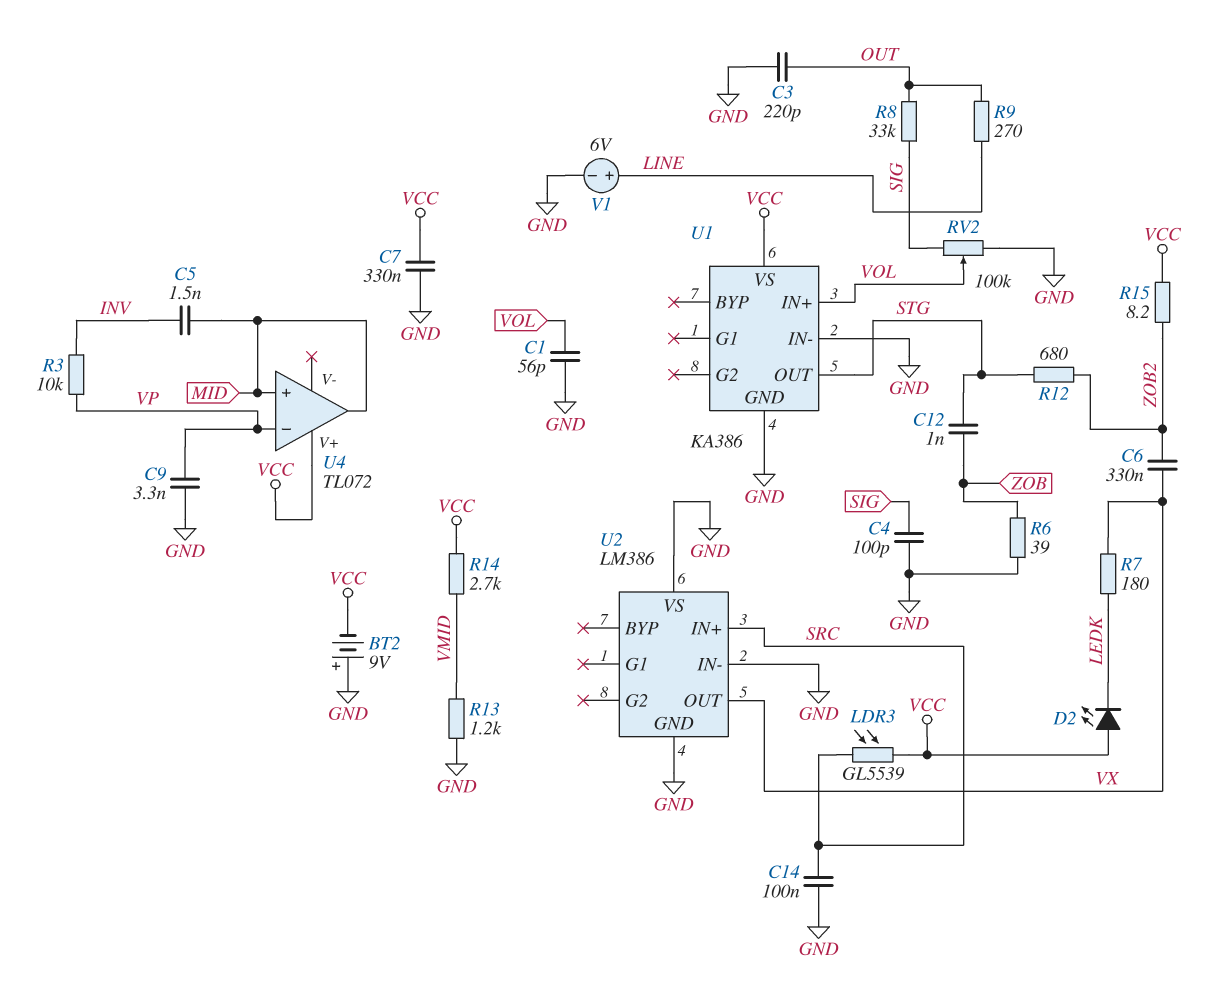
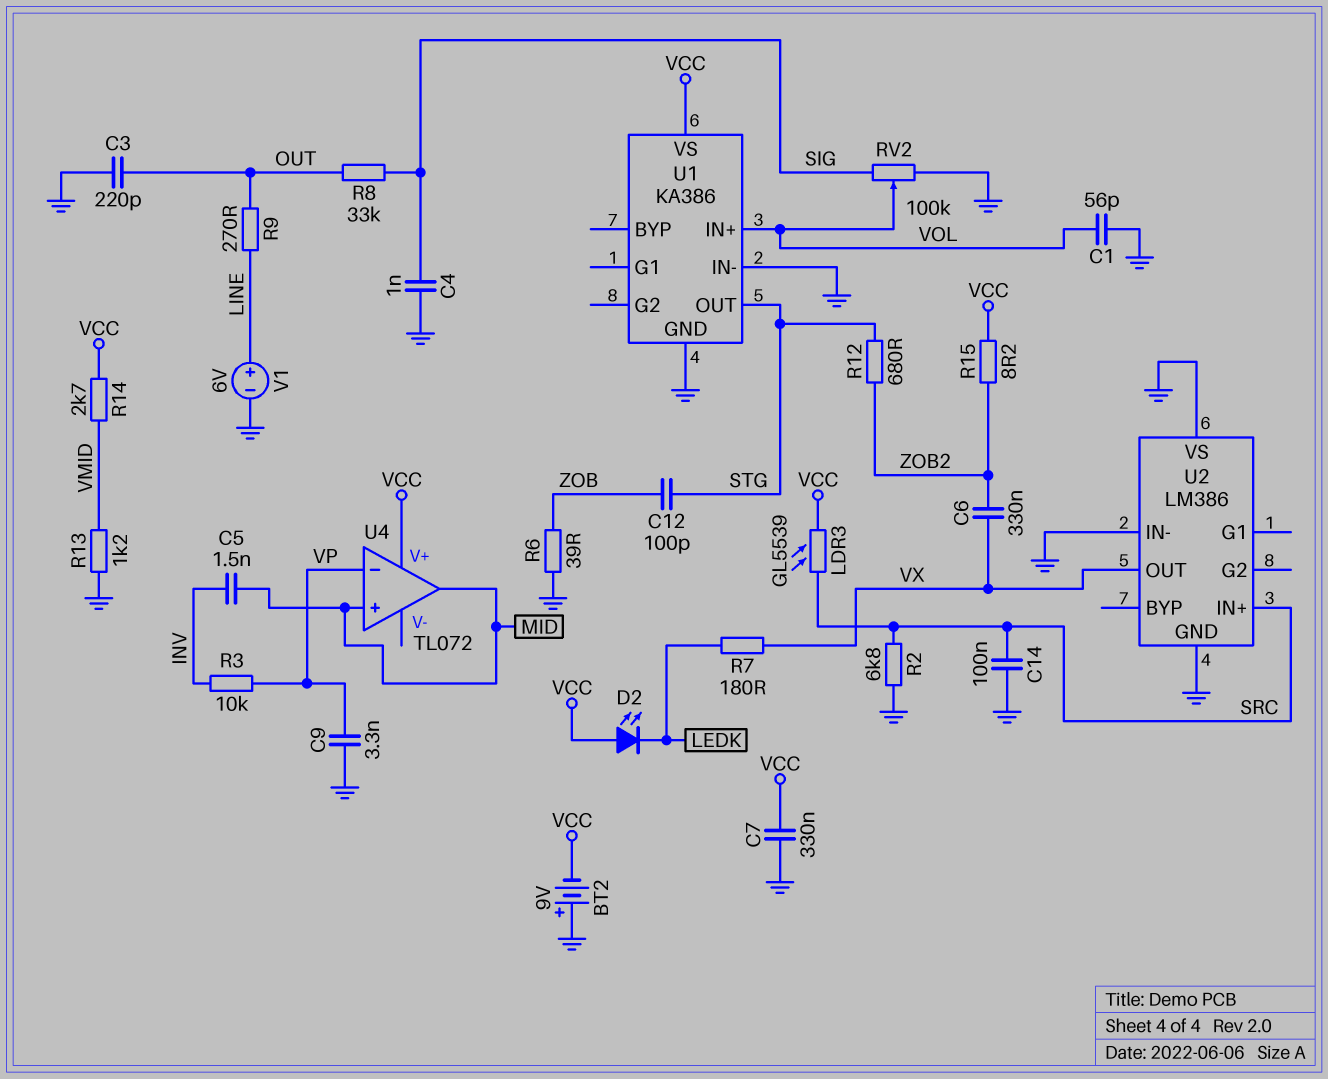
C4: 100pF (GND, SIG) -> 1nF (GND, SIG)
C12: 1nF (STG, ZOB) -> 100pF (STG, ZOB)
R2: none -> 6.8k (GND, SRC)

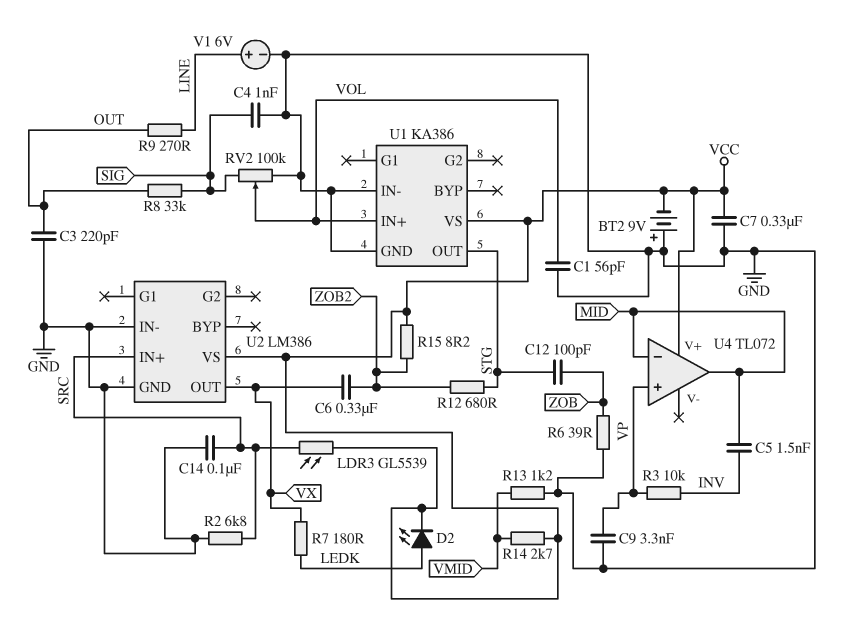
D2: LED (A VCC, K LEDK) -> LED (A LEDK, K VCC)
U2 pin VS: GND -> VCC
U4 pin in+: MID -> VP
U4 pin in-: VP -> MID

